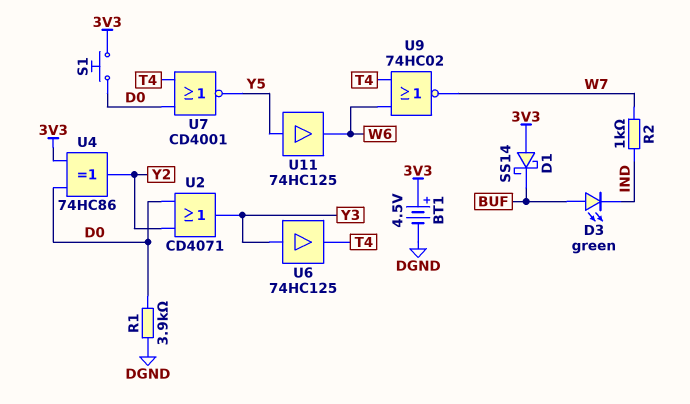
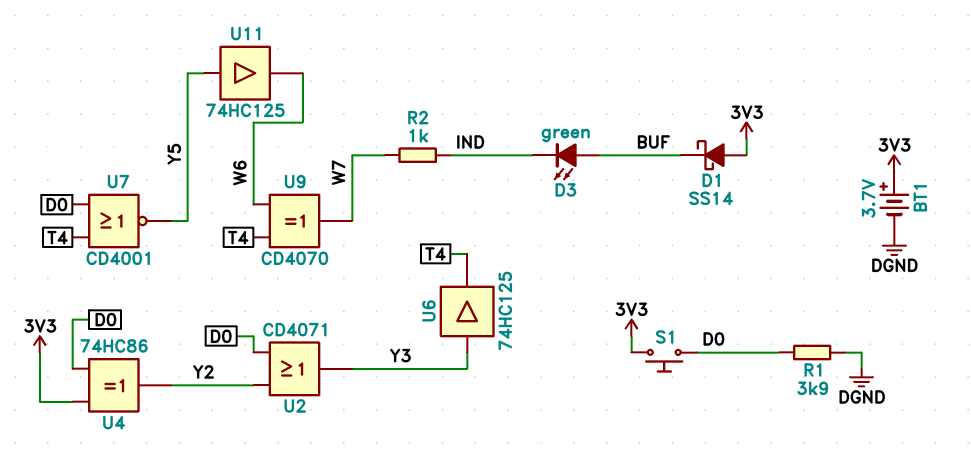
BT1: 4.5V (plus 3V3, minus DGND) -> 3.7V (plus 3V3, minus DGND)
U9: NOR 74HC02 (in T4, in W6, out W7) -> XOR CD4070 (in T4, in W6, out W7)

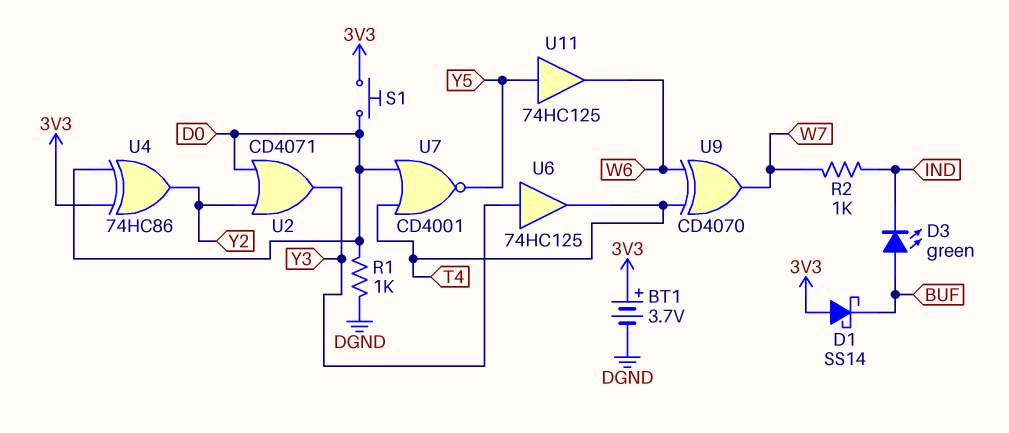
R1: 3.9k (D0, DGND) -> 1k (D0, DGND)

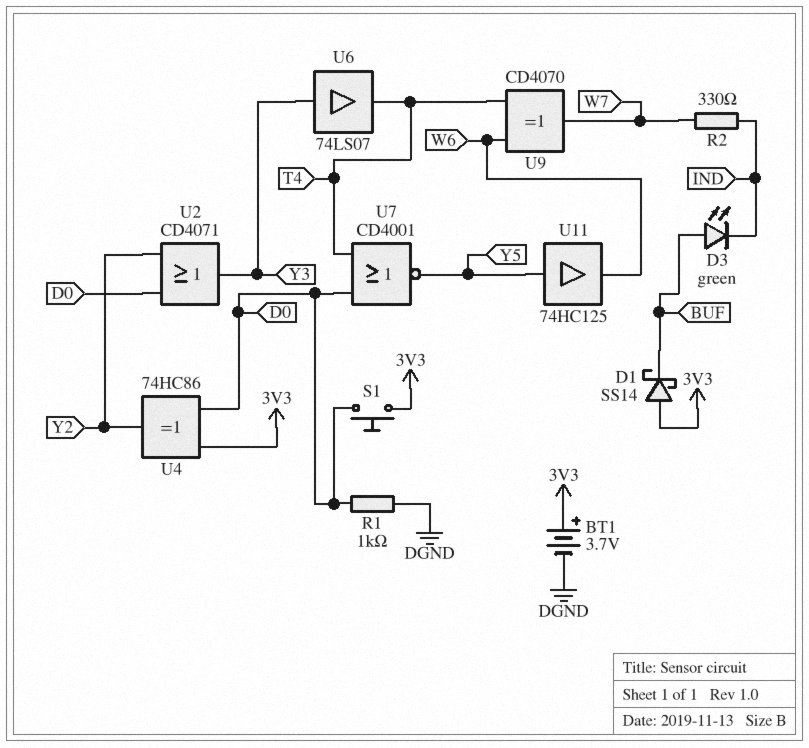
R2: 1k (IND, W7) -> 330 (IND, W7)
U6: buffer 74HC125 (in Y3, out T4) -> buffer 74LS07 (in Y3, out T4)

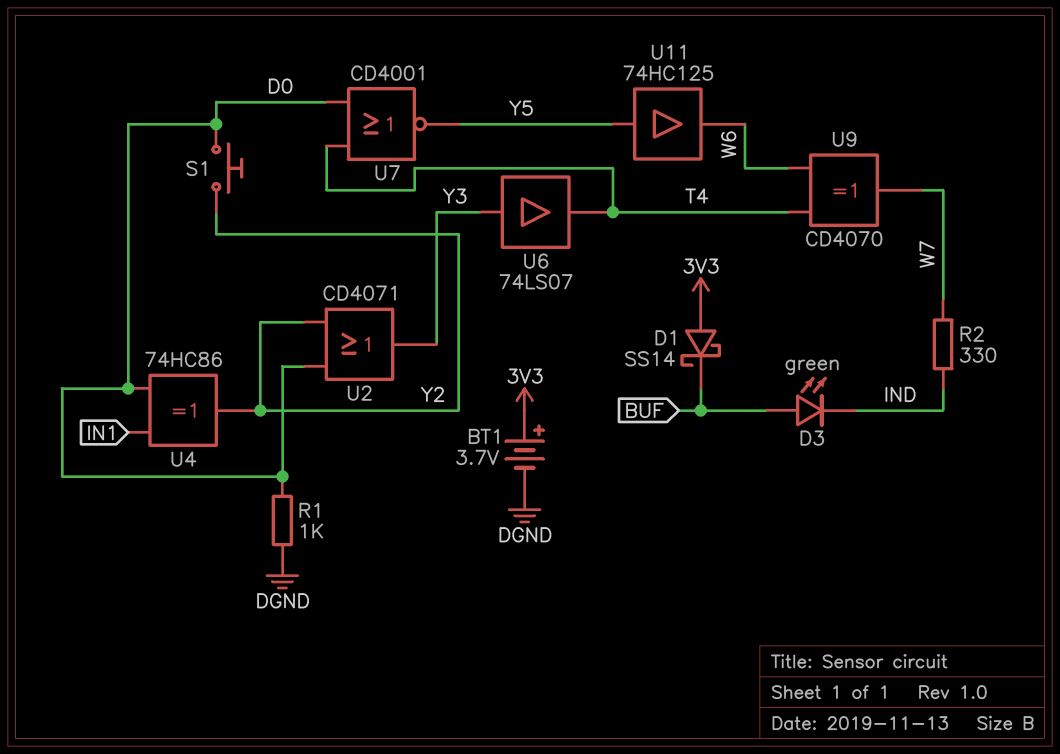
S1: button (3V3, D0) -> button (D0, Y2)
U4: XOR 74HC86 (in 3V3, in D0, out Y2) -> XOR 74HC86 (in D0, in IN1, out Y2)

